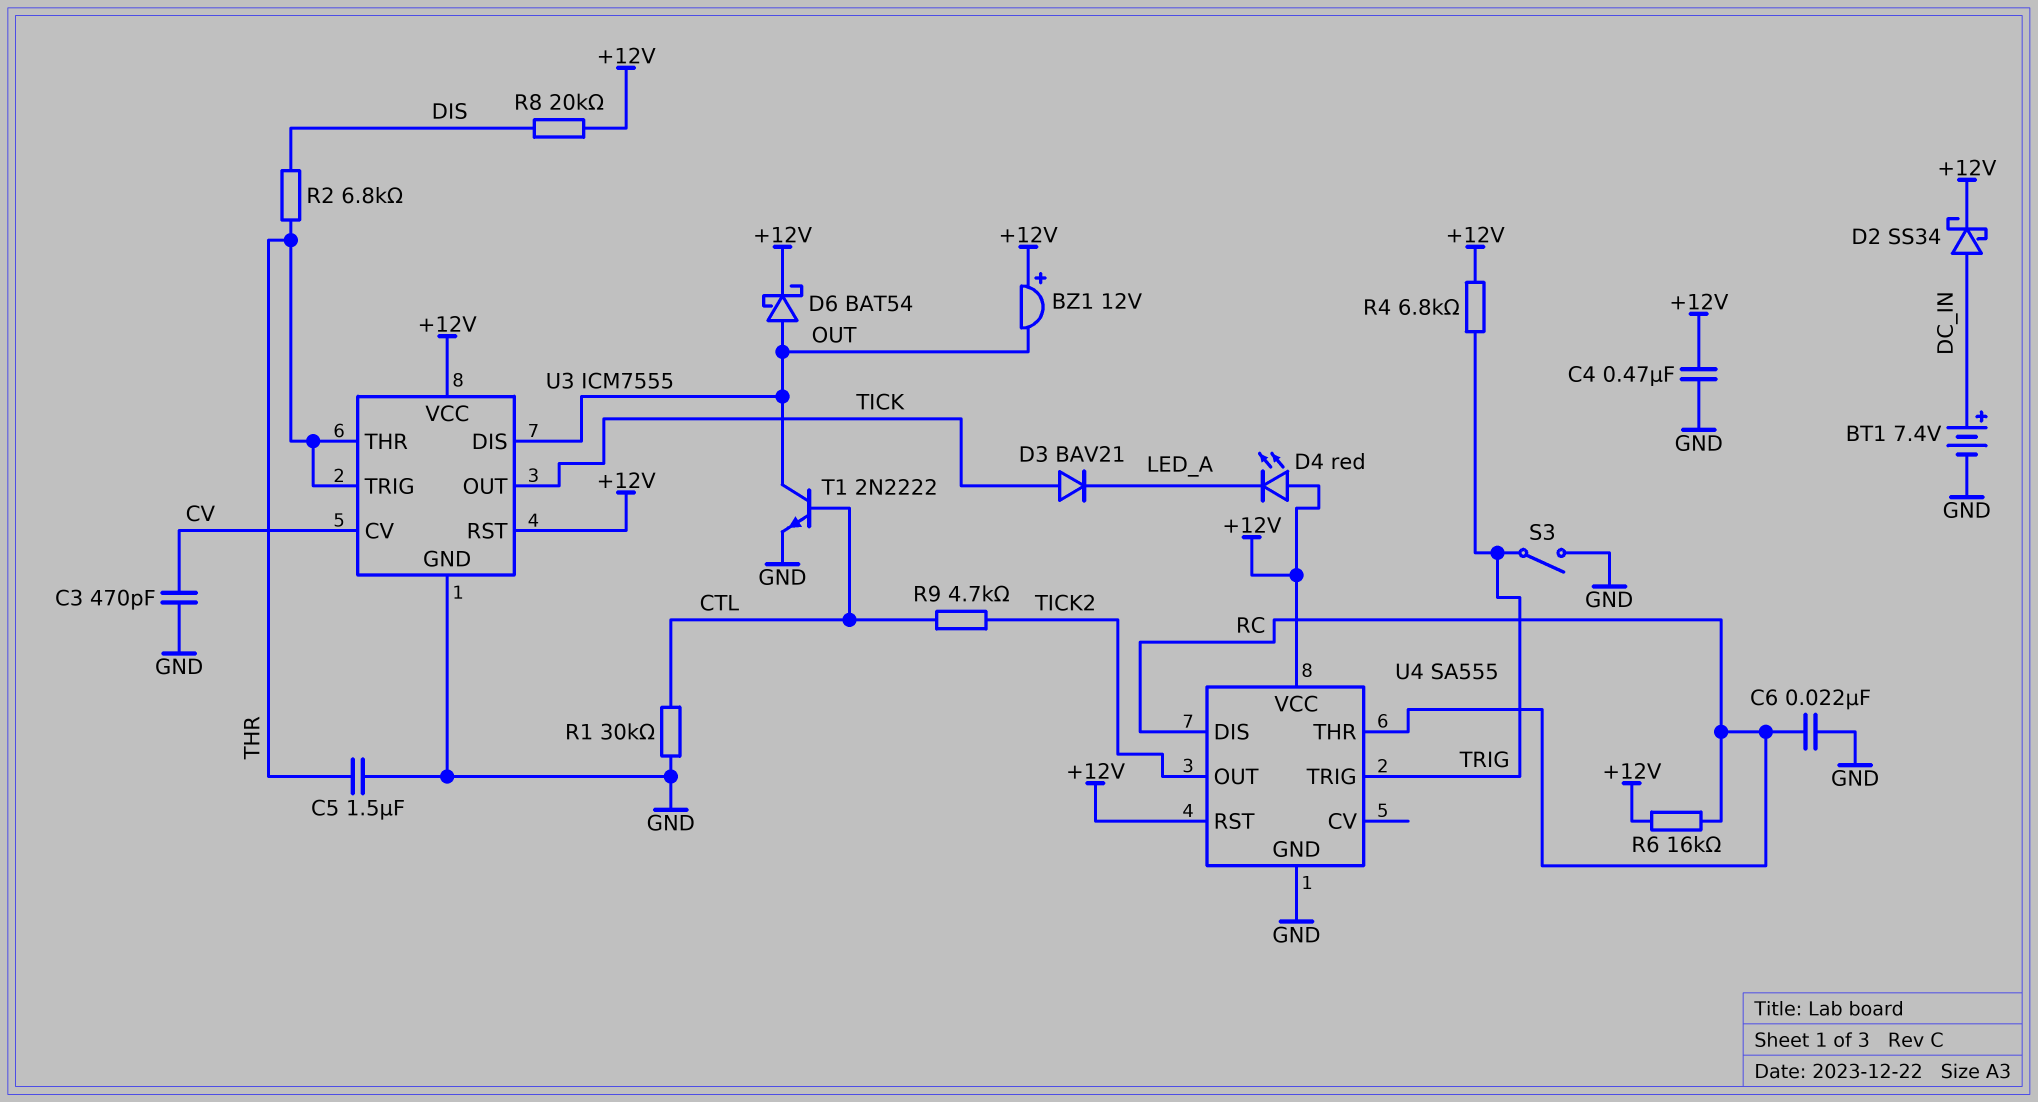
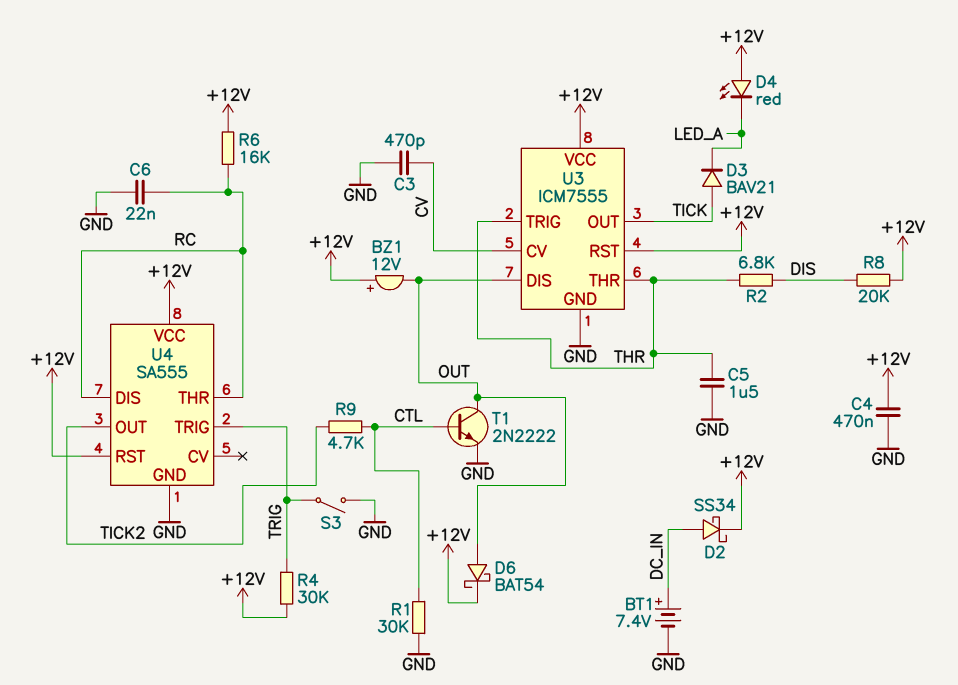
R4: 6.8k (+12V, TRIG) -> 30k (+12V, TRIG)

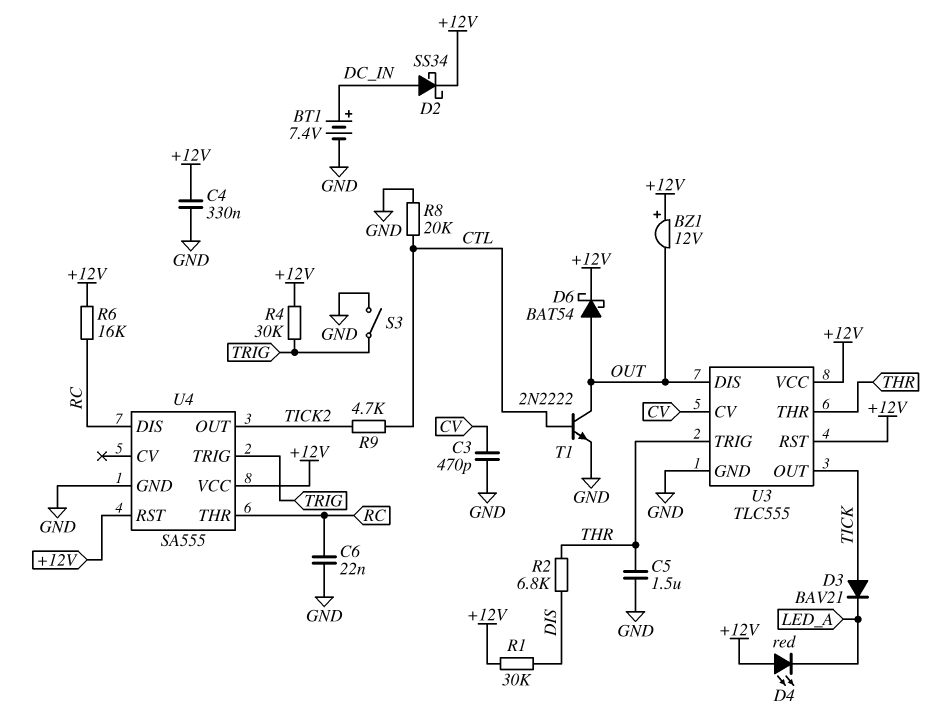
C4: 470nF (+12V, GND) -> 330nF (+12V, GND)
R1: 30k (CTL, GND) -> 30k (+12V, DIS)
R8: 20k (+12V, DIS) -> 20k (CTL, GND)
U3: ICM7555 -> TLC555

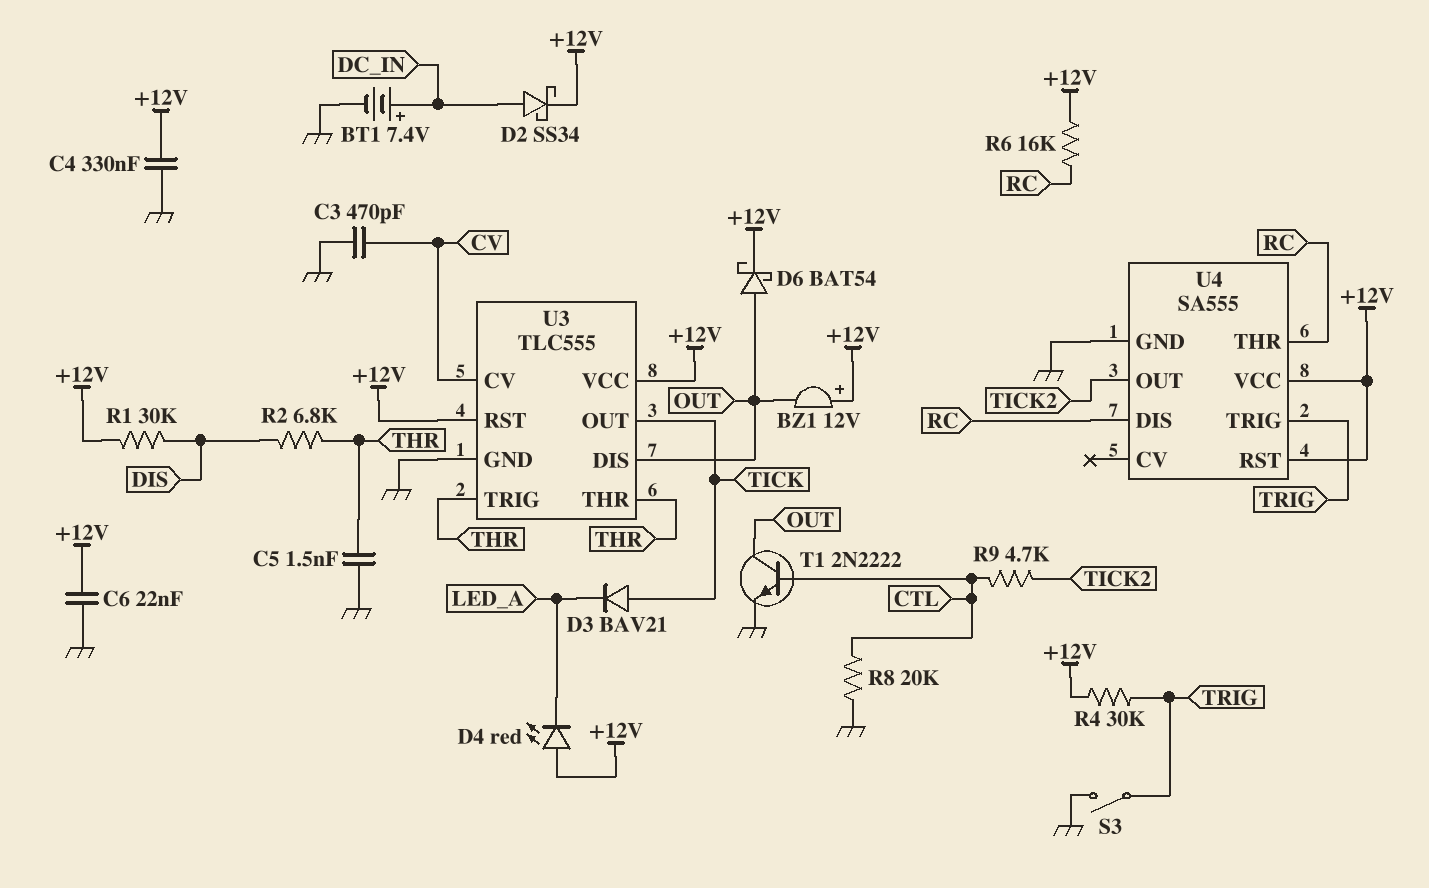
C5: 1.5uF (GND, THR) -> 1.5nF (GND, THR)
C6: 22nF (GND, RC) -> 22nF (+12V, GND)

